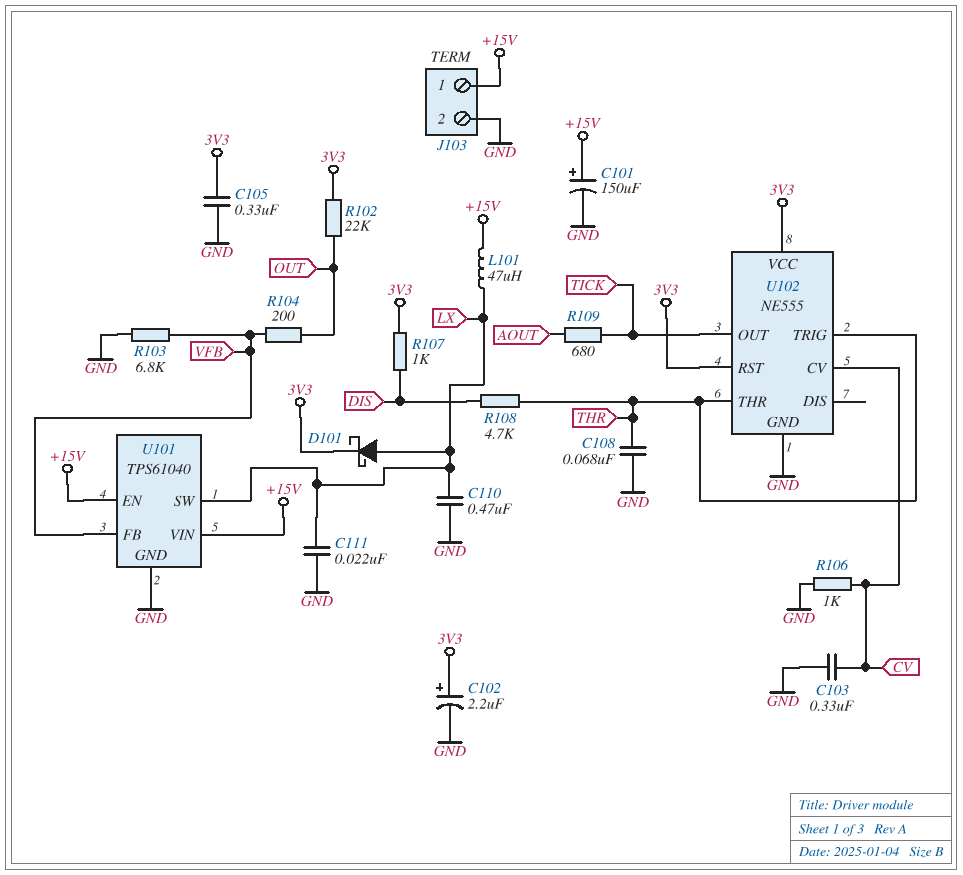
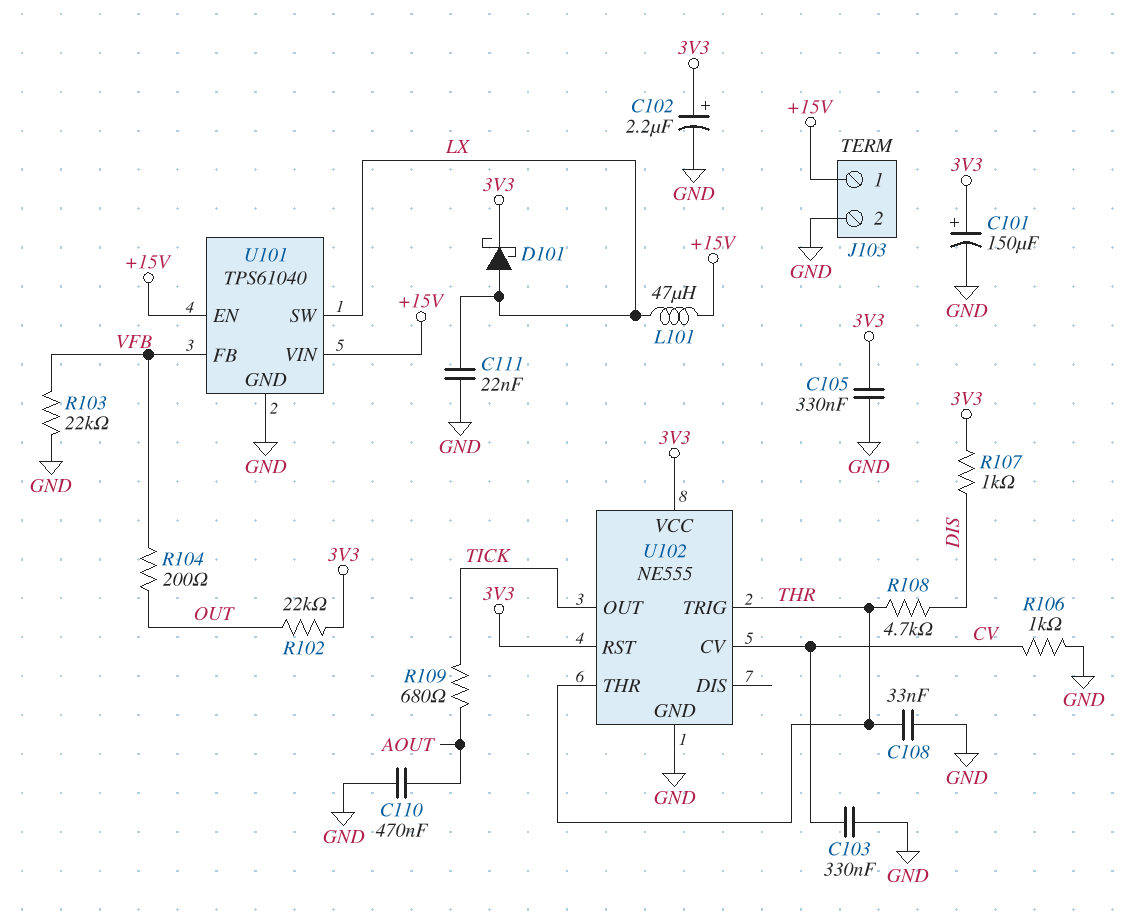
C101: 150uF (plus +15V, minus GND) -> 150uF (plus 3V3, minus GND)
C108: 68nF (GND, THR) -> 33nF (GND, THR)
C110: 470nF (GND, LX) -> 470nF (AOUT, GND)
R103: 6.8k (GND, VFB) -> 22k (GND, VFB)

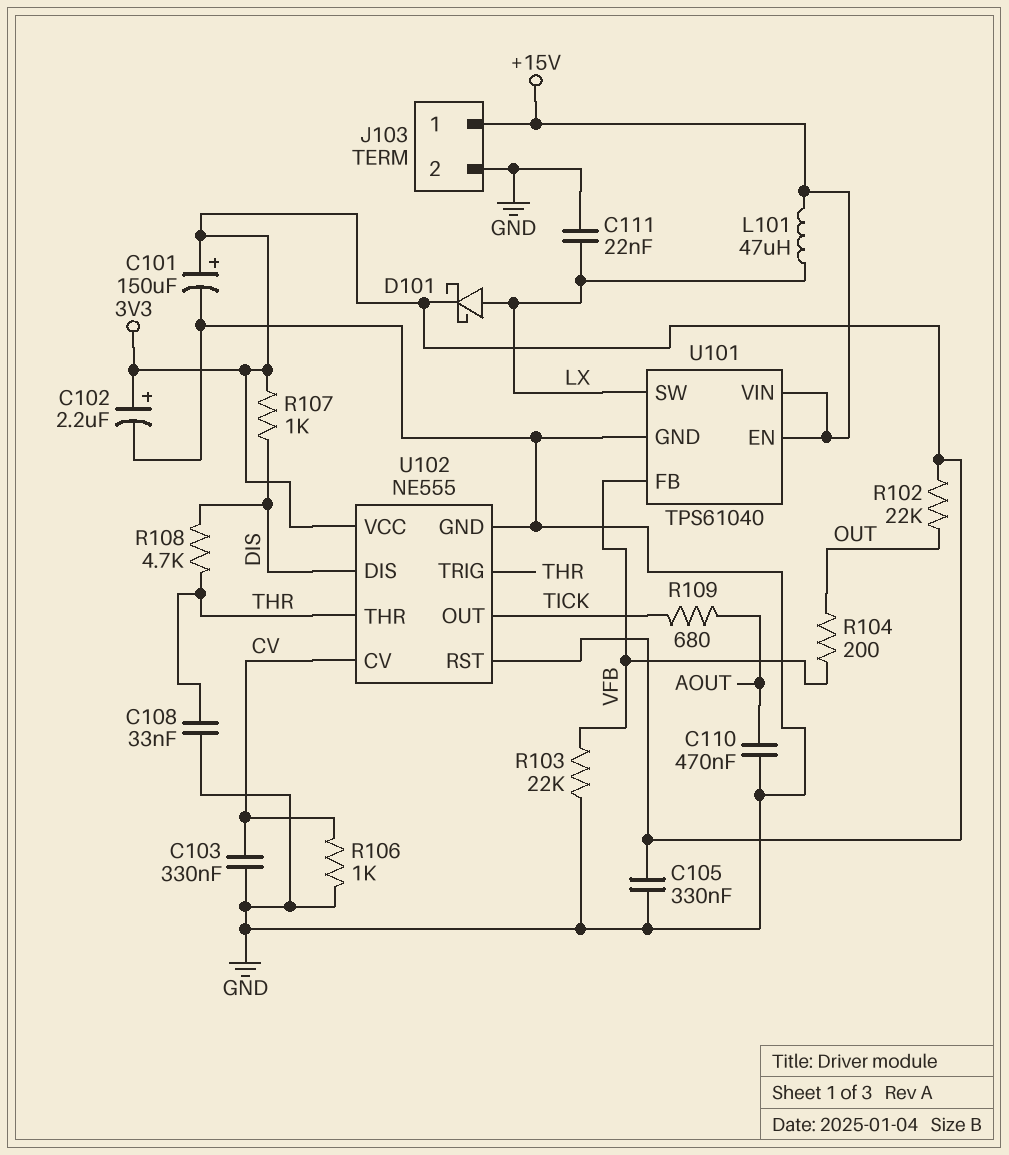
U102 pin DIS: none -> DIS

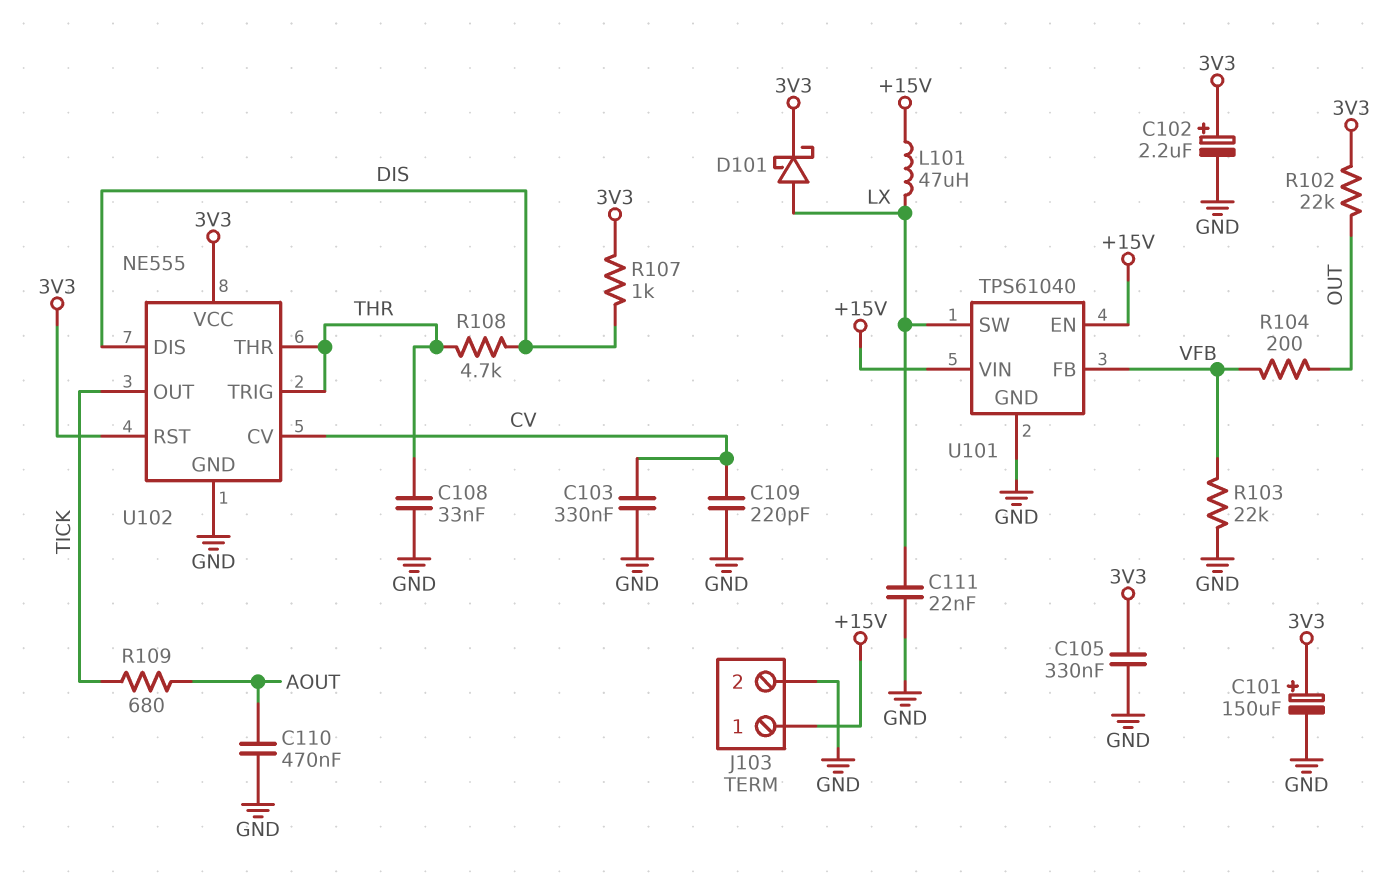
C109: none -> 220pF (CV, GND)
R106: 1k (CV, GND) -> none

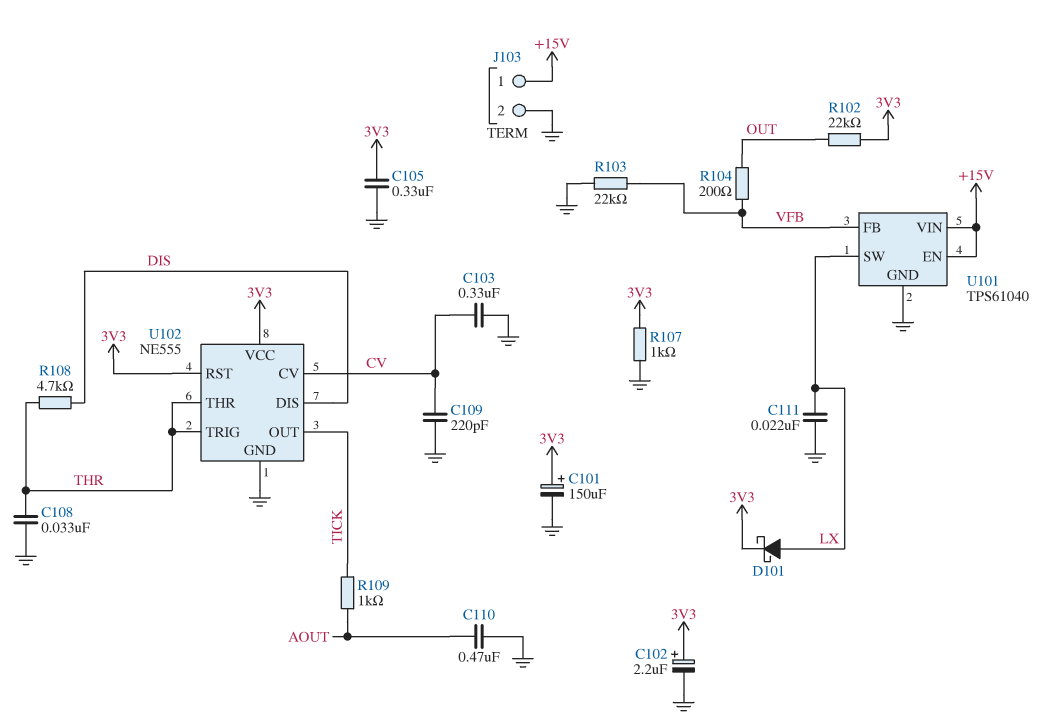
L101: 47uH (+15V, LX) -> none
R107: 1k (3V3, DIS) -> 1k (3V3, GND)
R109: 680 (AOUT, TICK) -> 1k (AOUT, TICK)

